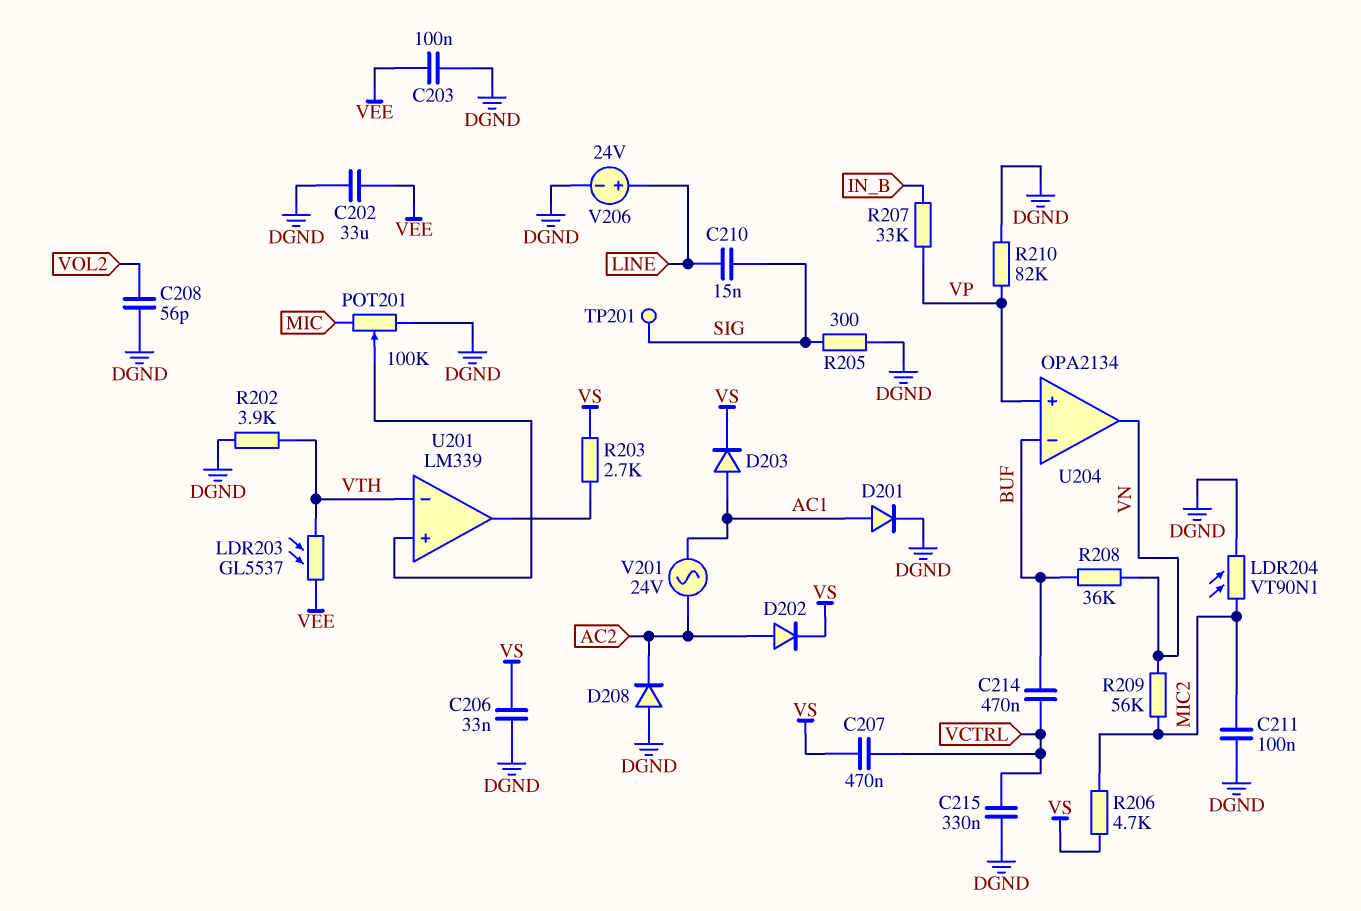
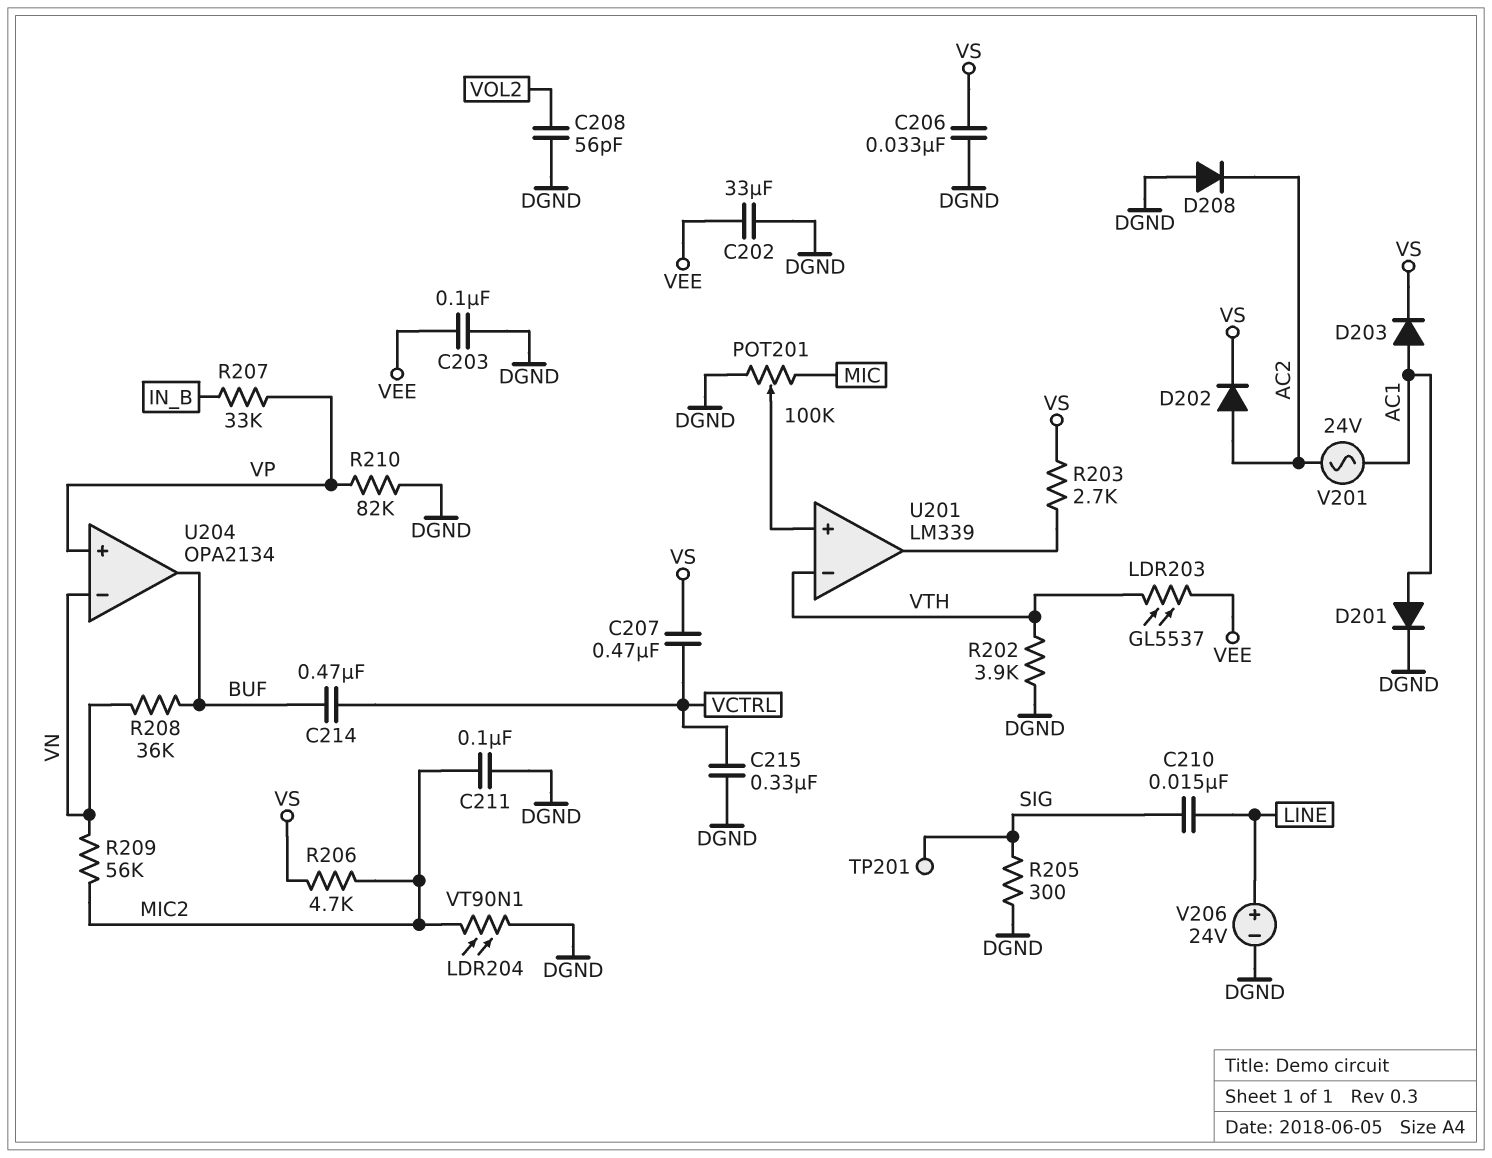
U204 pin in-: BUF -> VN
U204 pin out: VN -> BUF

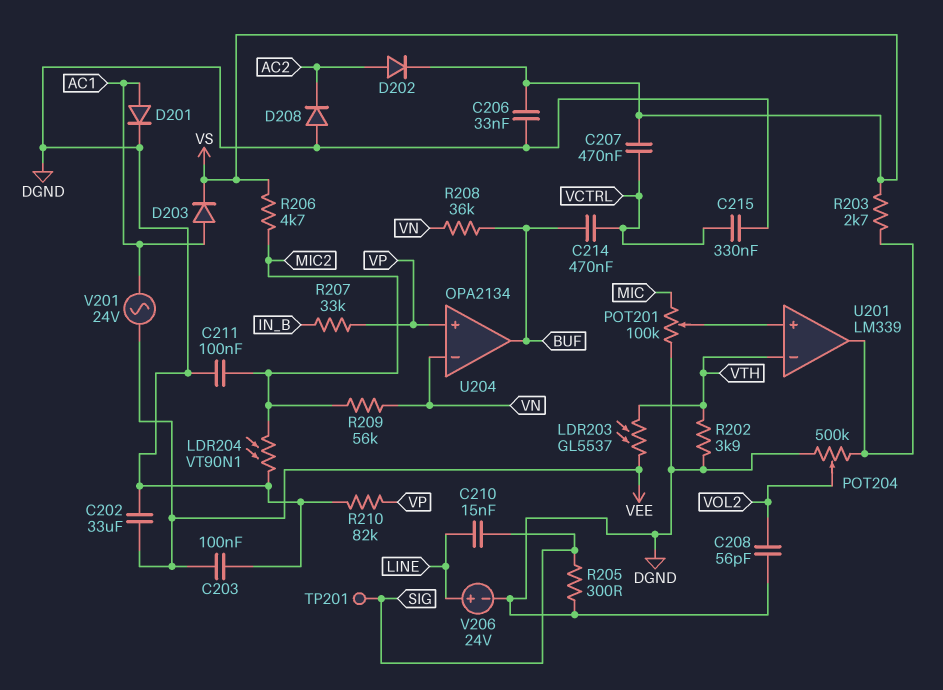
POT204: none -> 500k (DGND, U201/out, wiper VOL2)
V201: AC 24V (AC1, AC2) -> AC 24V (AC1, VEE)

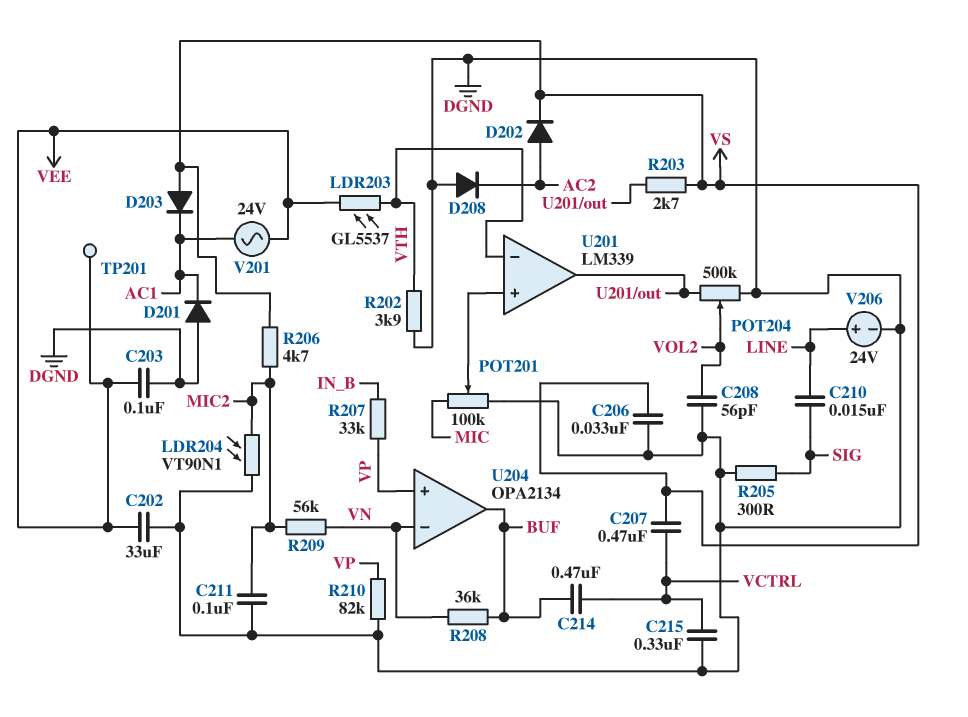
D201: diode (A AC1, K DGND) -> diode (A DGND, K AC1)
D203: diode (A AC1, K VS) -> diode (A VS, K AC1)
TP201: test point (SIG) -> test point (VEE)

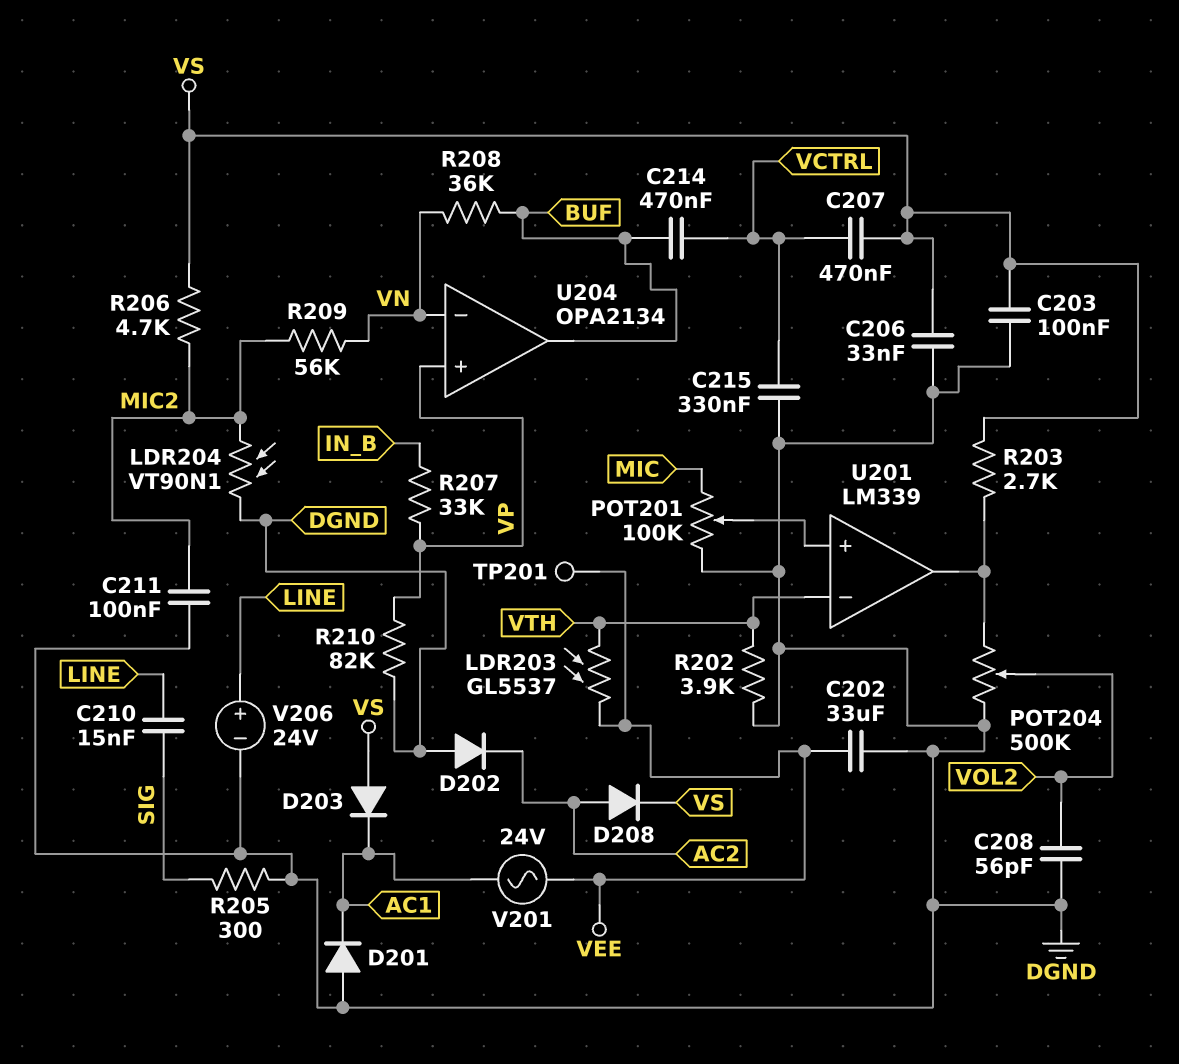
C203: 100nF (DGND, VEE) -> 100nF (DGND, VS)
D202: diode (A AC2, K VS) -> diode (A DGND, K AC2)
D208: diode (A DGND, K AC2) -> diode (A AC2, K VS)

